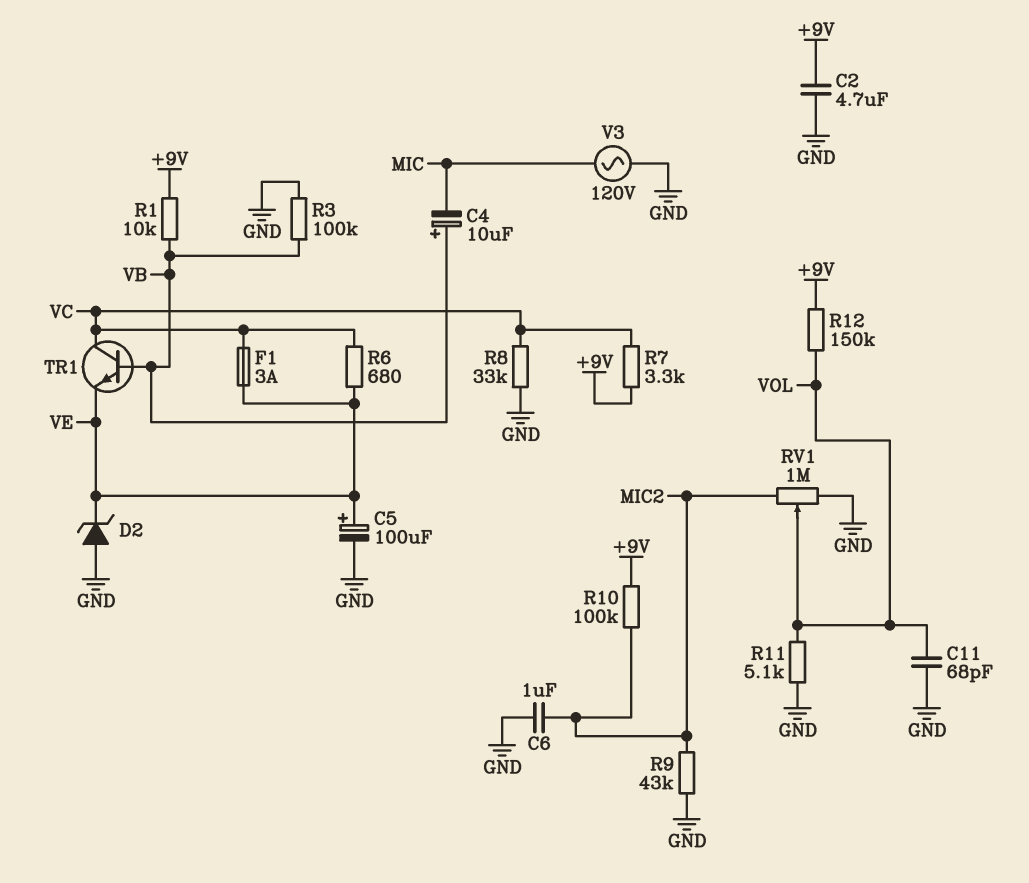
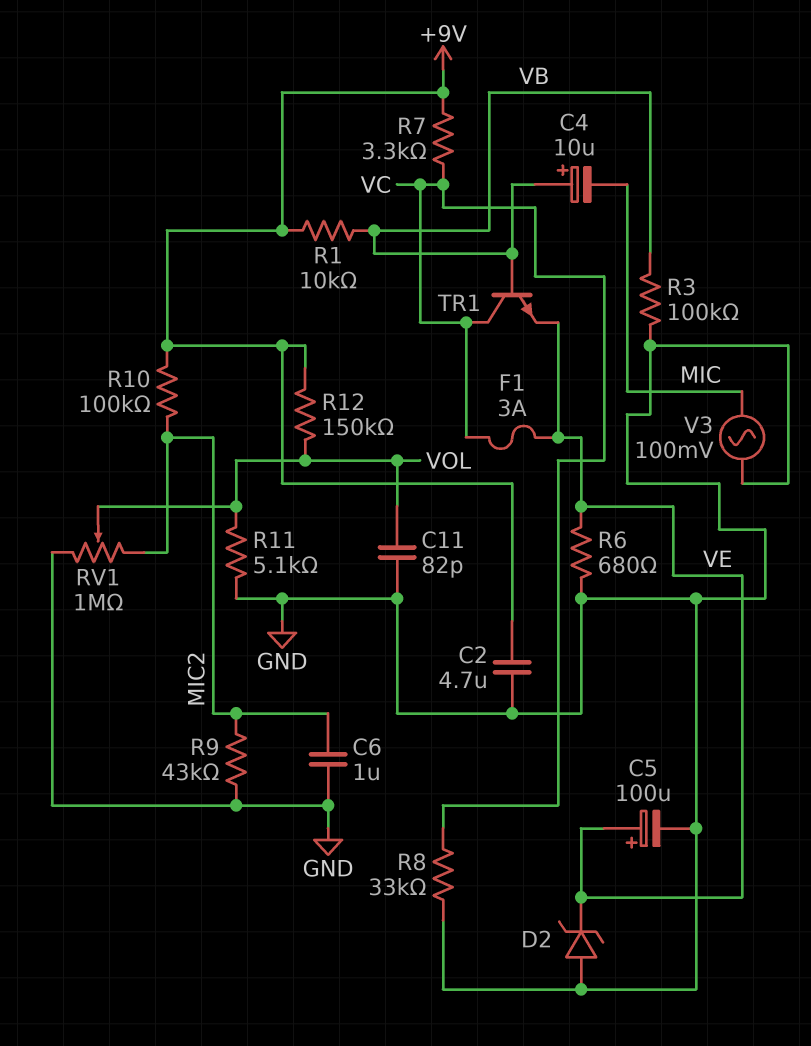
C11: 68pF (GND, VOL) -> 82pF (GND, VOL)
R6: 680 (VC, VE) -> 680 (GND, VE)
V3: AC 120V (GND, MIC) -> AC 100mV (GND, MIC)

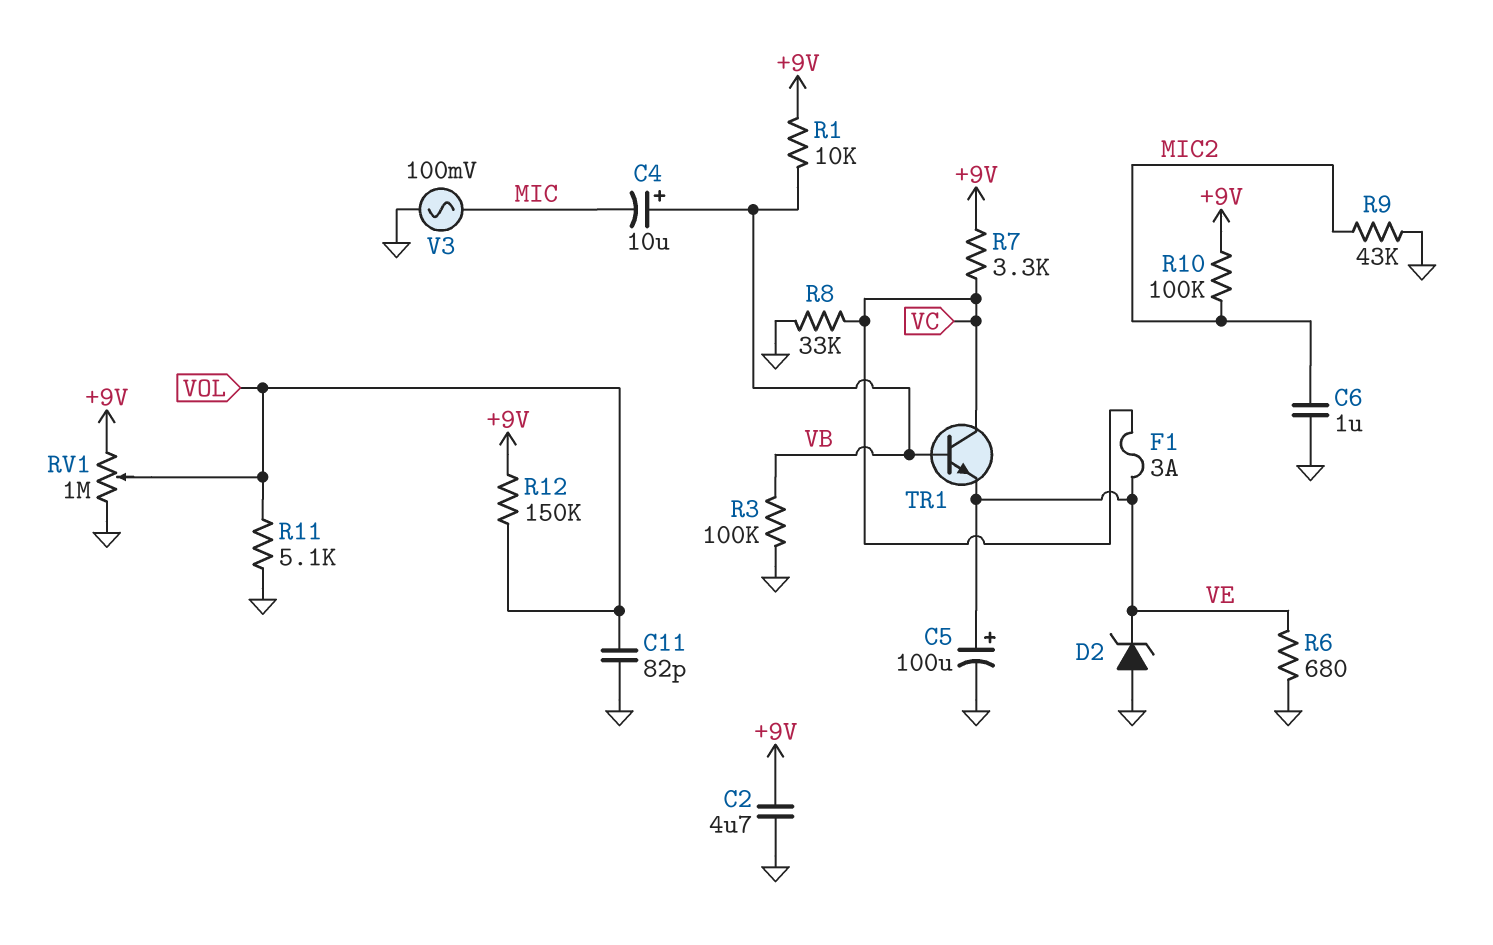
RV1: 1M (GND, MIC2, wiper VOL) -> 1M (+9V, GND, wiper VOL)

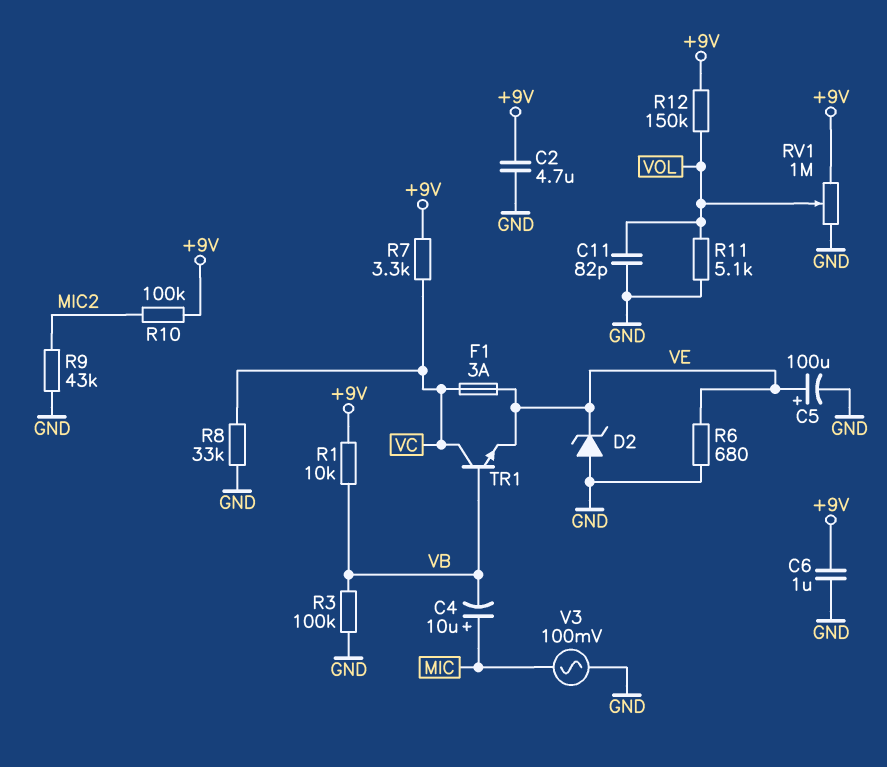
C4: 10uF (plus VB, minus MIC) -> 10uF (plus MIC, minus VB)
C6: 1uF (GND, MIC2) -> 1uF (+9V, GND)

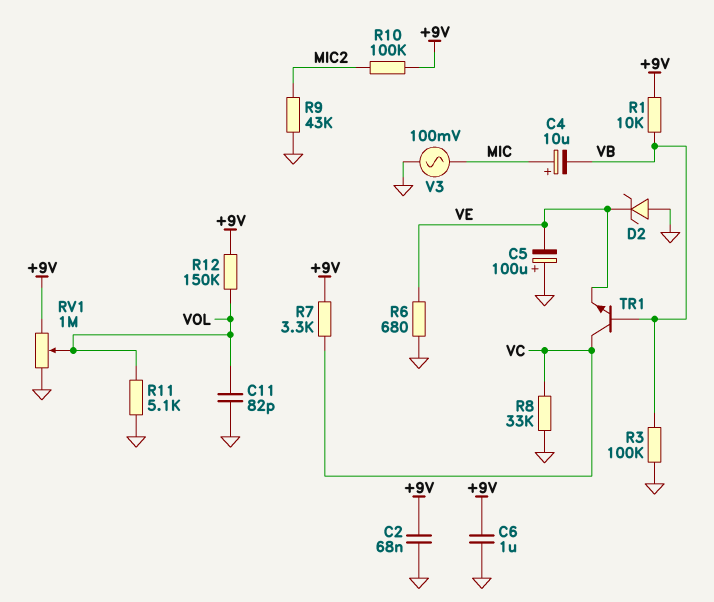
C2: 4.7uF (+9V, GND) -> 68nF (+9V, GND)
C5: 100uF (plus VE, minus GND) -> 100uF (plus GND, minus VE)
F1: 3A (VC, VE) -> none

